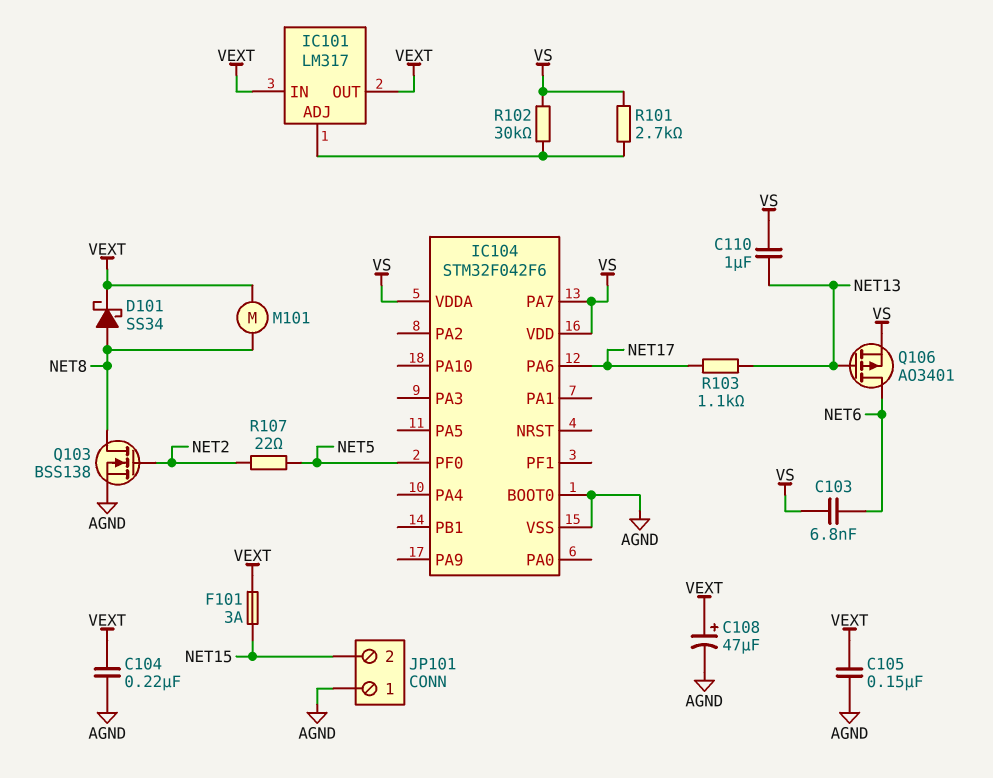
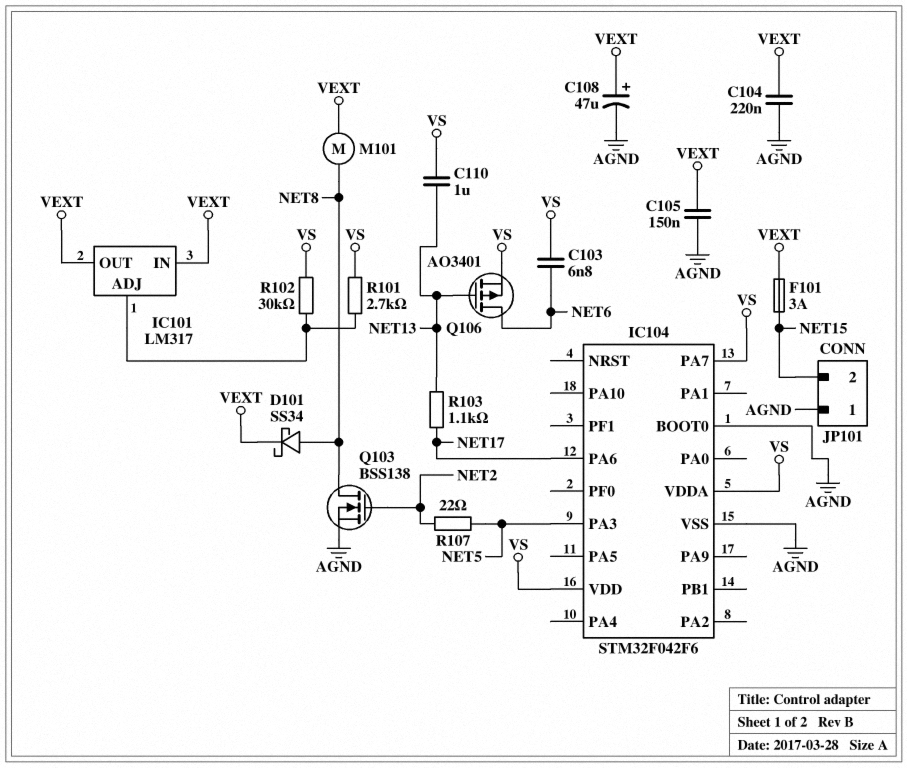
IC104 pin PA3: none -> NET5
IC104 pin PF0: NET5 -> none

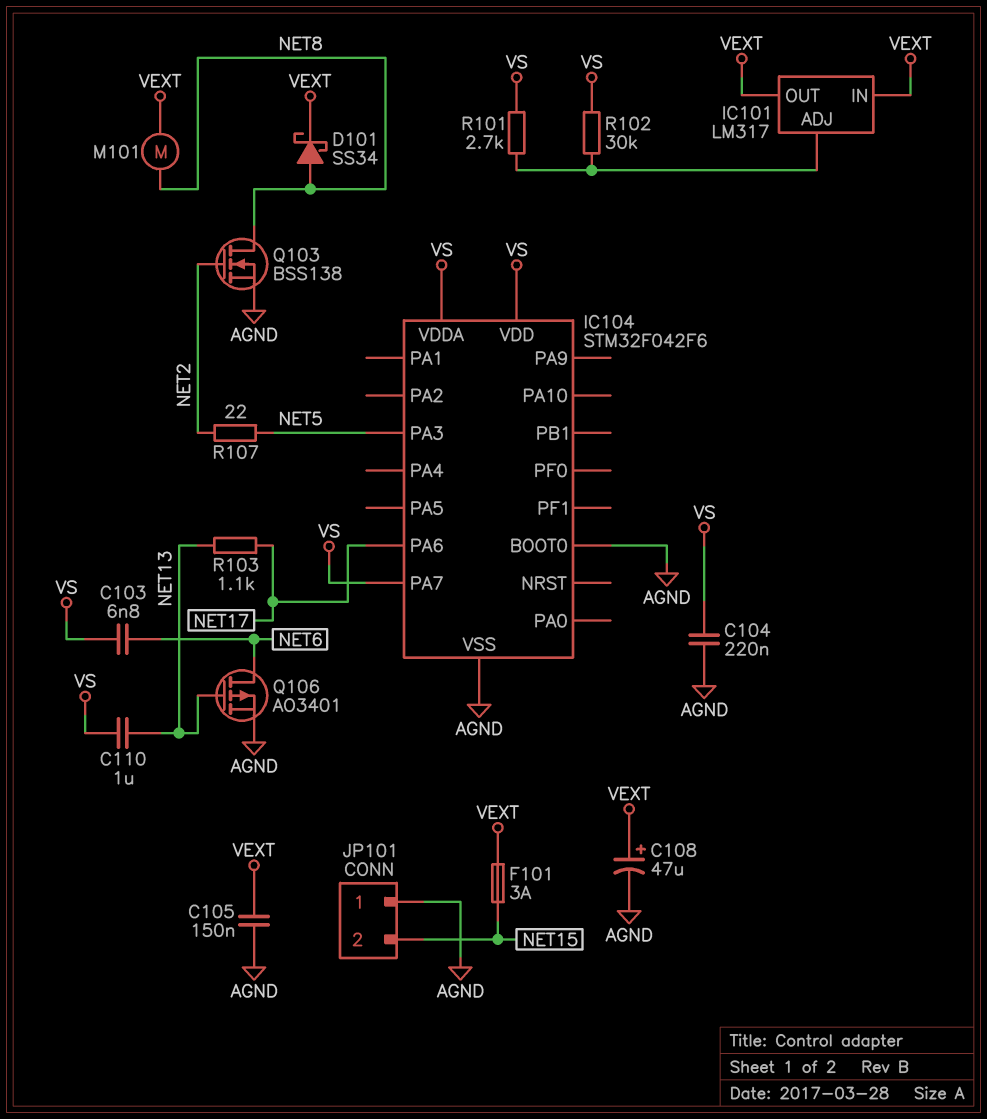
C104: 220nF (AGND, VEXT) -> 220nF (AGND, VS)
Q106: PMOS AO3401 (G NET13, D NET6, S VS) -> PMOS AO3401 (G NET13, D NET6, S AGND)

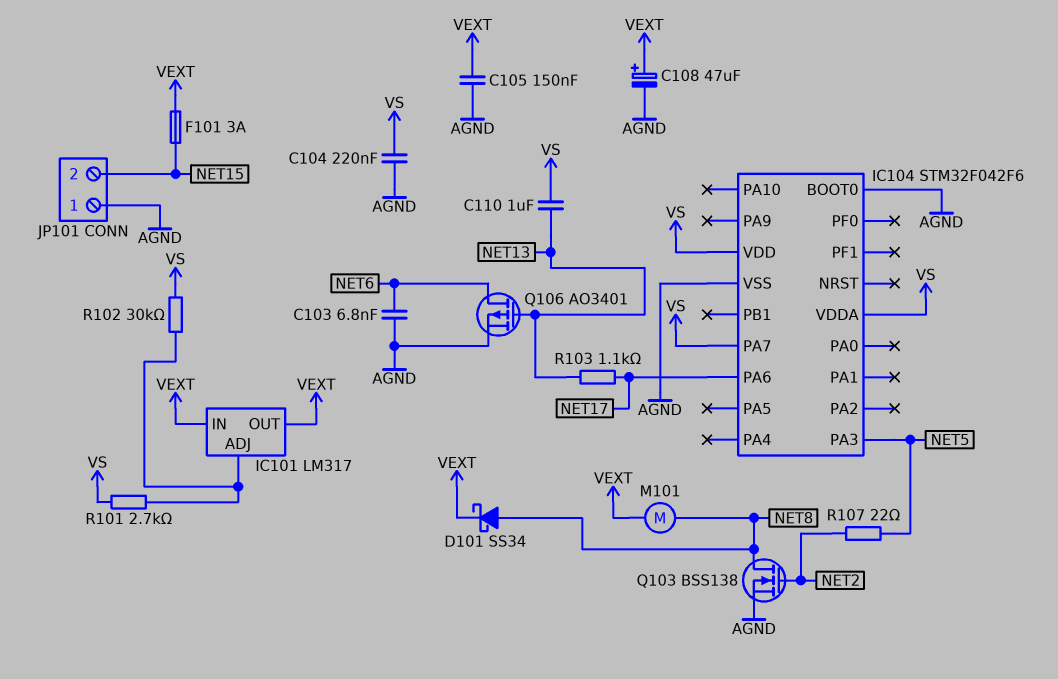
C103: 6.8nF (NET6, VS) -> 6.8nF (AGND, NET6)

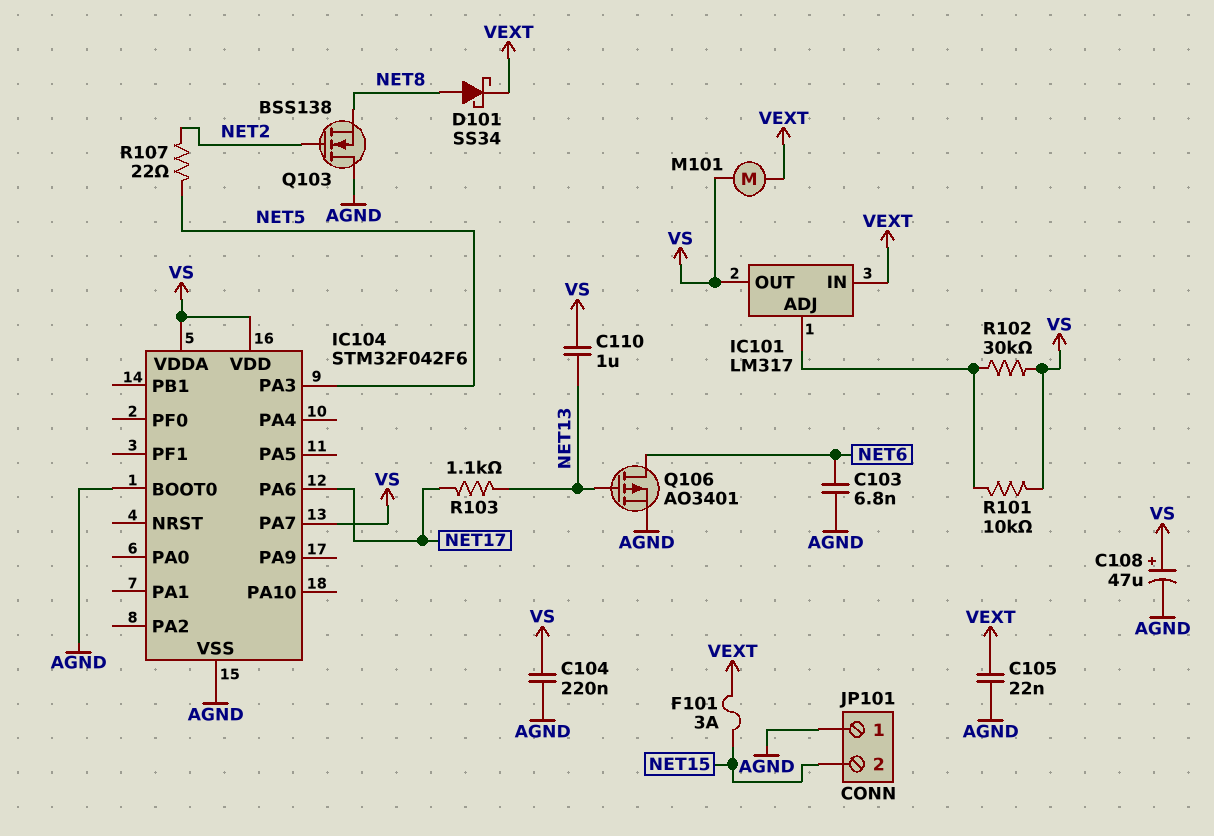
C105: 150nF (AGND, VEXT) -> 22nF (AGND, VEXT)
C108: 47uF (plus VEXT, minus AGND) -> 47uF (plus VS, minus AGND)
IC101 pin OUT: VEXT -> VS
M101: motor (NET8, VEXT) -> motor (VEXT, VS)
Q103: NMOS BSS138 (G NET2, D NET8, S AGND) -> NMOS BSS138 (G NET2, D AGND, S NET8)
R101: 2.7k (IC101/ADJ, VS) -> 10k (IC101/ADJ, VS)

